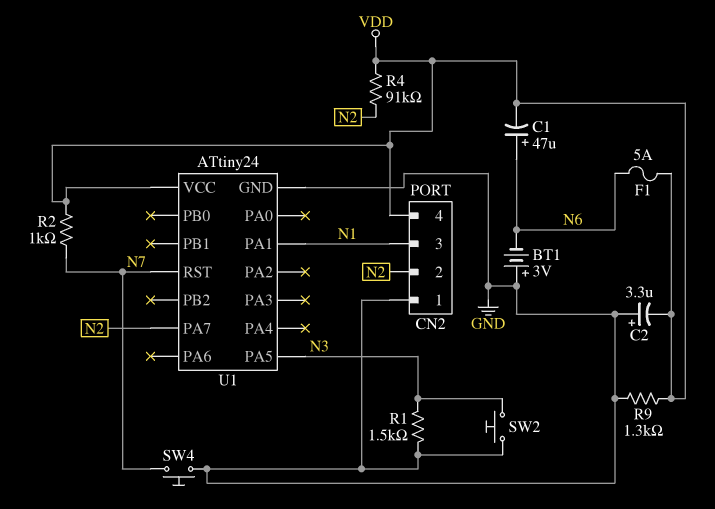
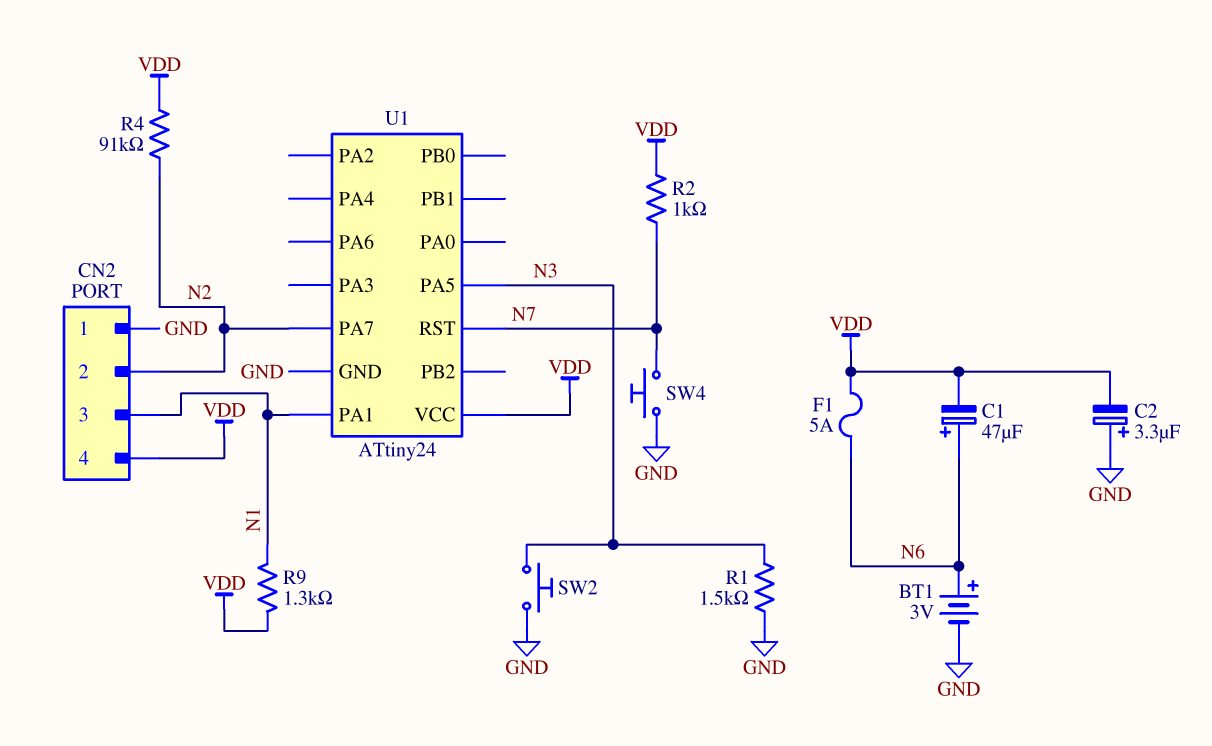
BT1: 3V (plus GND, minus N6) -> 3V (plus N6, minus GND)
R9: 1.3k (GND, VDD) -> 1.3k (N1, VDD)

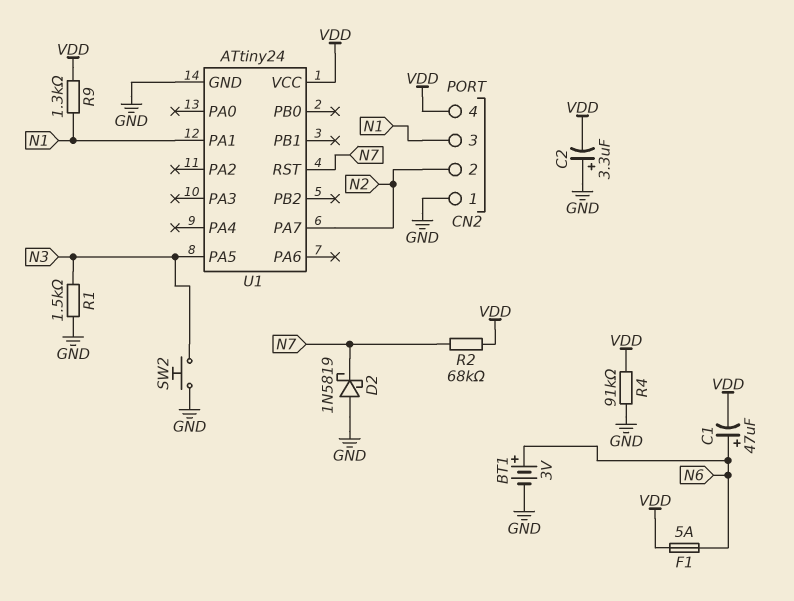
D2: none -> schottky 1N5819 (A GND, K N7)
R2: 1k (N7, VDD) -> 68k (N7, VDD)
R4: 91k (N2, VDD) -> 91k (GND, VDD)
SW4: button (GND, N7) -> none

